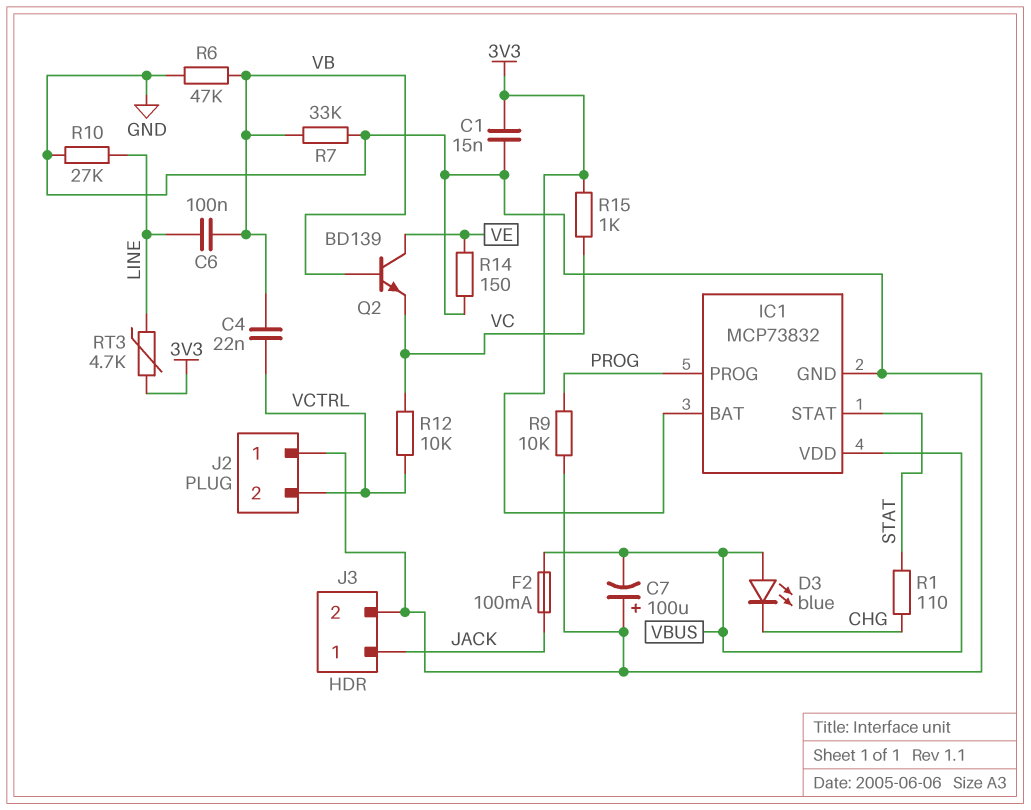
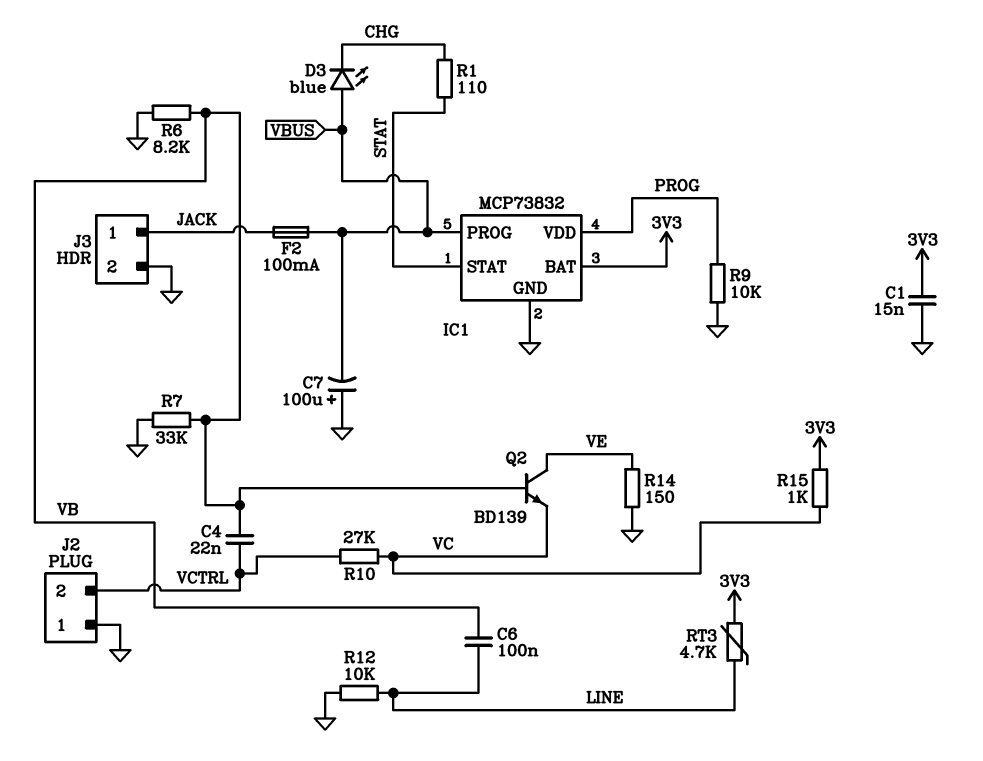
IC1 pin PROG: PROG -> VBUS
IC1 pin VDD: VBUS -> PROG
R6: 47k (GND, VB) -> 8.2k (GND, VB)
R10: 27k (GND, LINE) -> 27k (VC, VCTRL)
R12: 10k (VC, VCTRL) -> 10k (GND, LINE)

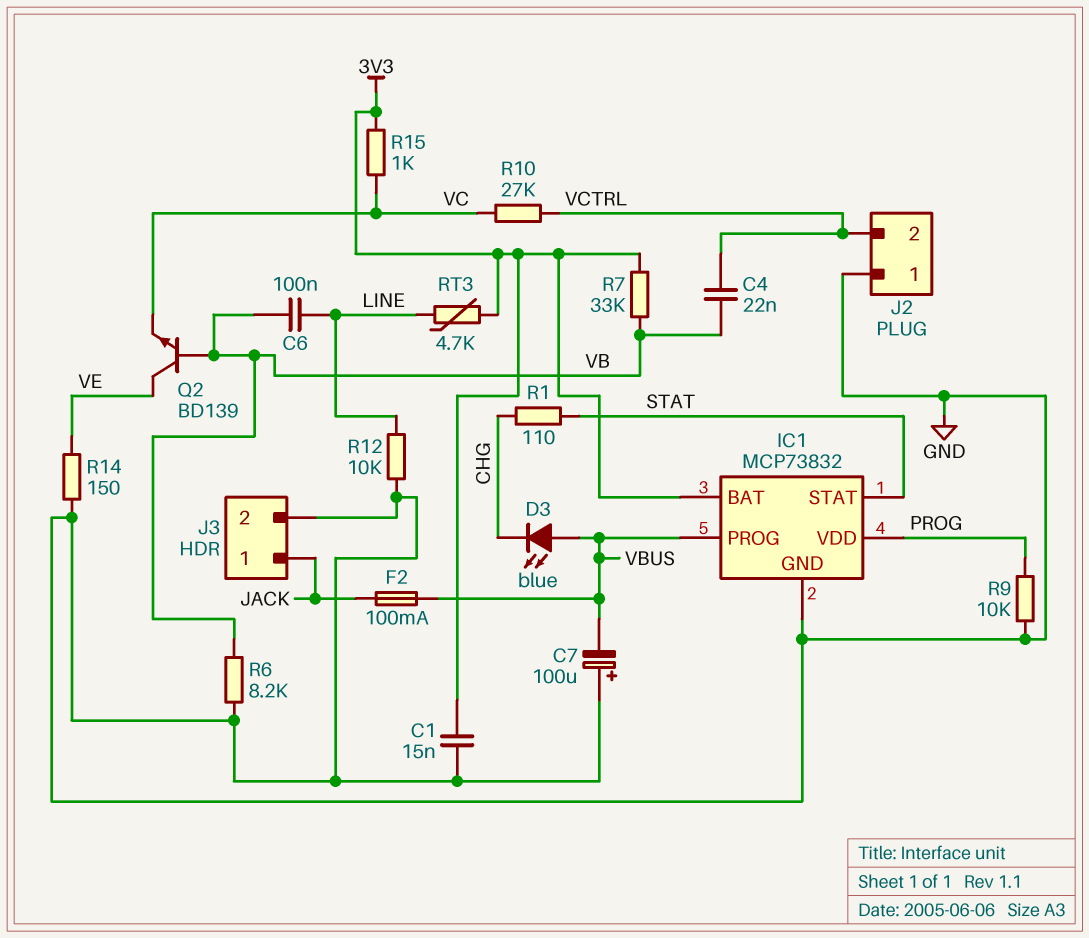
R7: 33k (GND, VB) -> 33k (3V3, VB)

